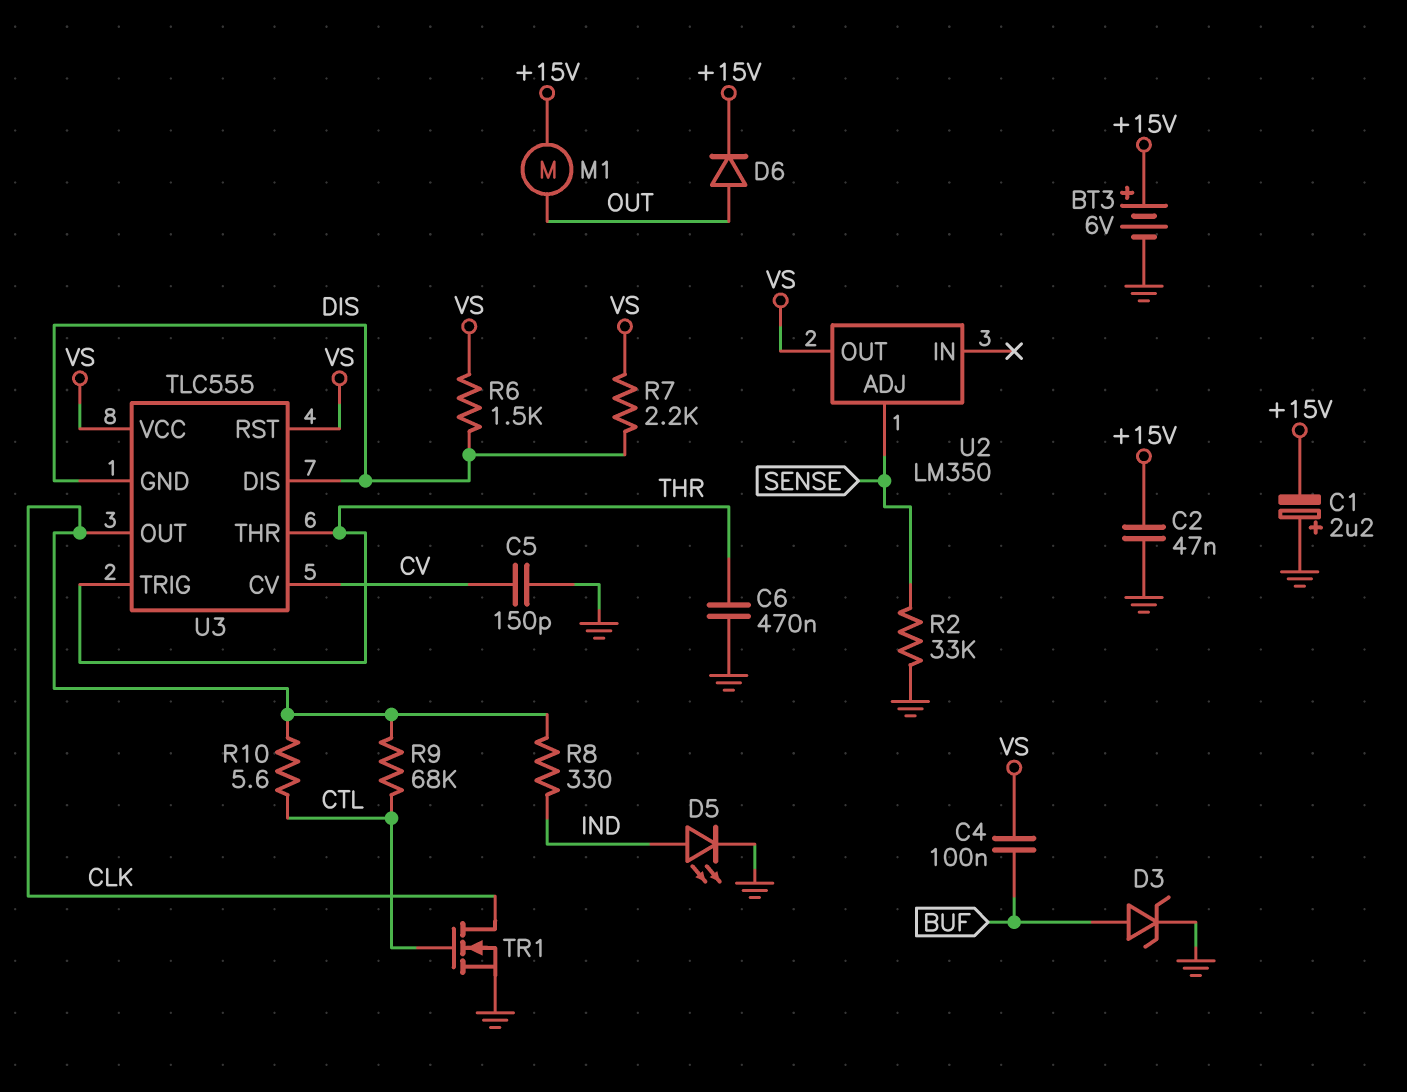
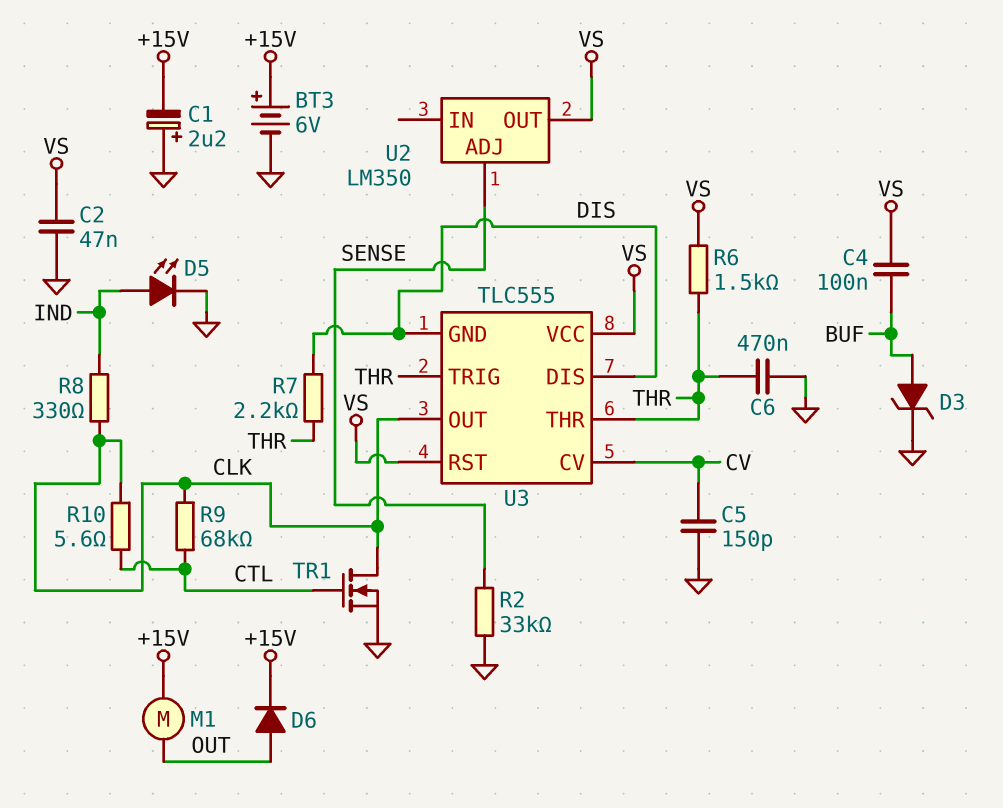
C2: 47nF (+15V, GND) -> 47nF (GND, VS)
R6: 1.5k (DIS, VS) -> 1.5k (THR, VS)
R7: 2.2k (DIS, VS) -> 2.2k (DIS, THR)

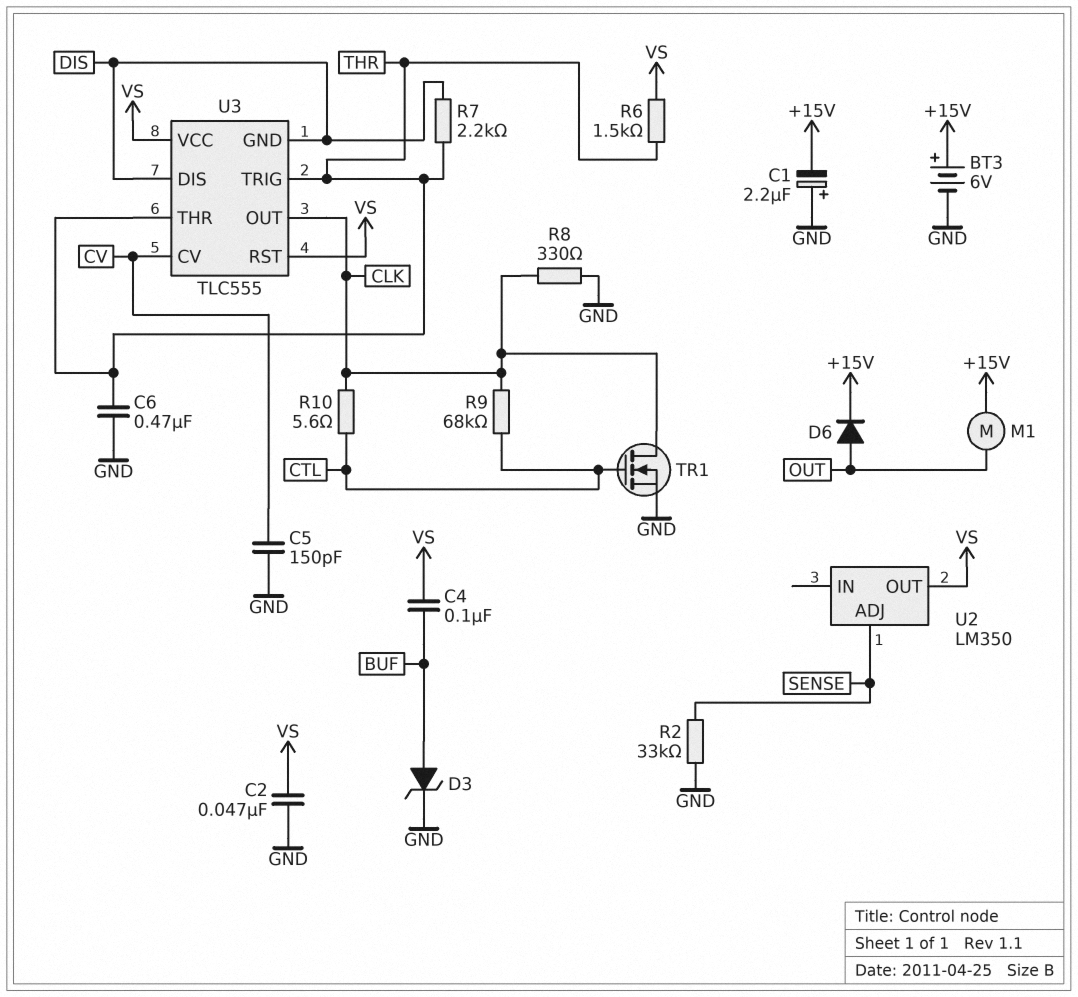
D5: LED (A IND, K GND) -> none
R8: 330 (CLK, IND) -> 330 (CLK, GND)

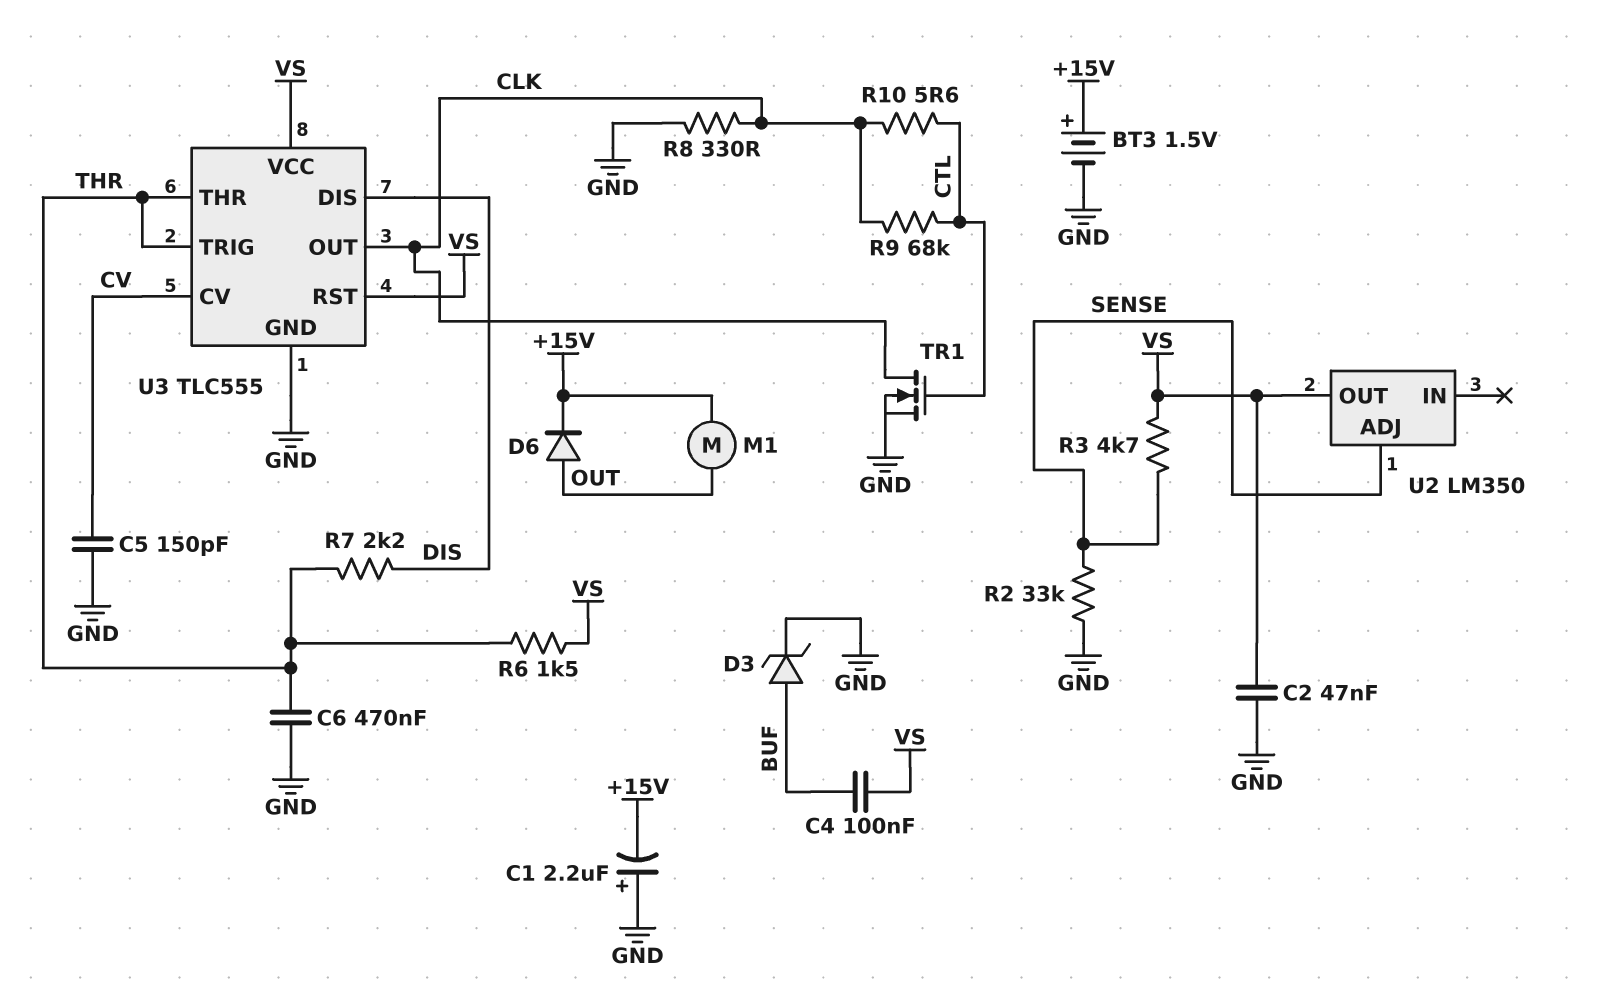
BT3: 6V (plus +15V, minus GND) -> 1.5V (plus +15V, minus GND)
R3: none -> 4.7k (SENSE, VS)
U3 pin GND: DIS -> GND

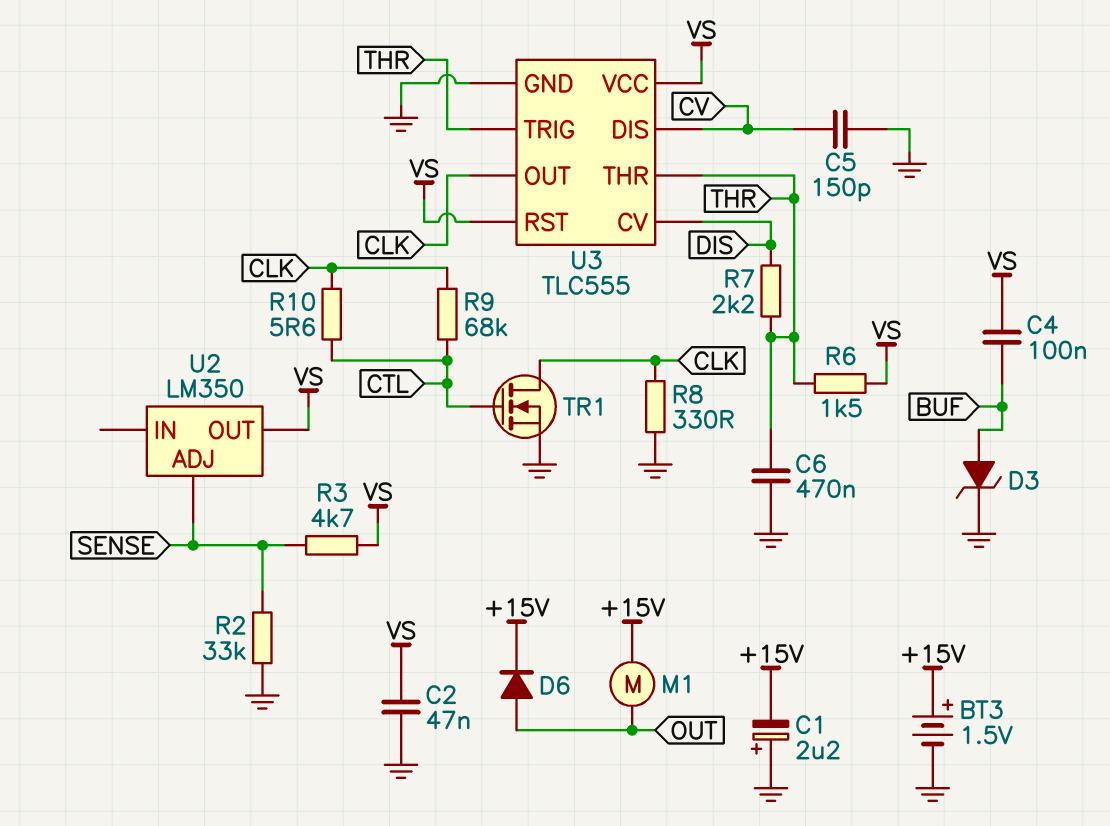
U3 pin CV: CV -> DIS
U3 pin DIS: DIS -> CV

